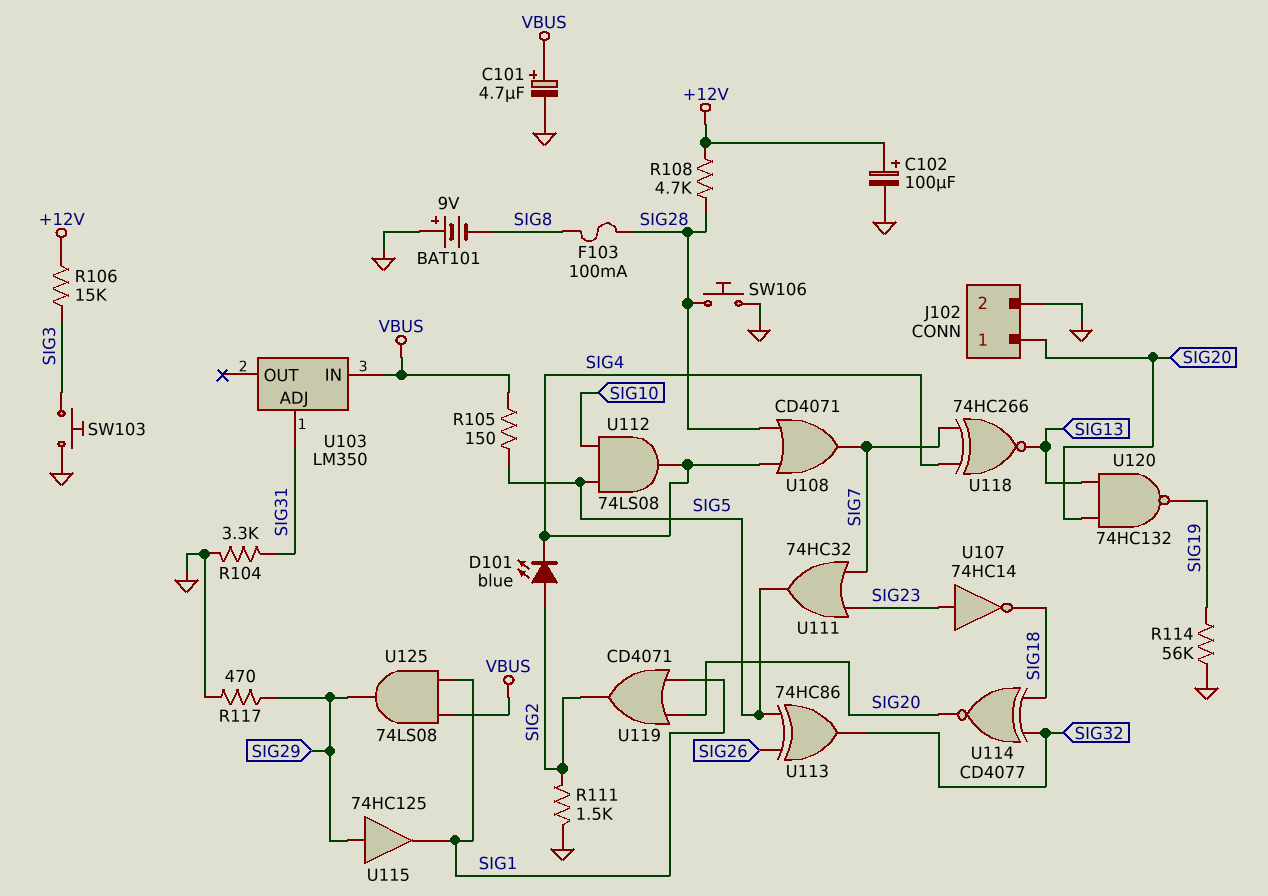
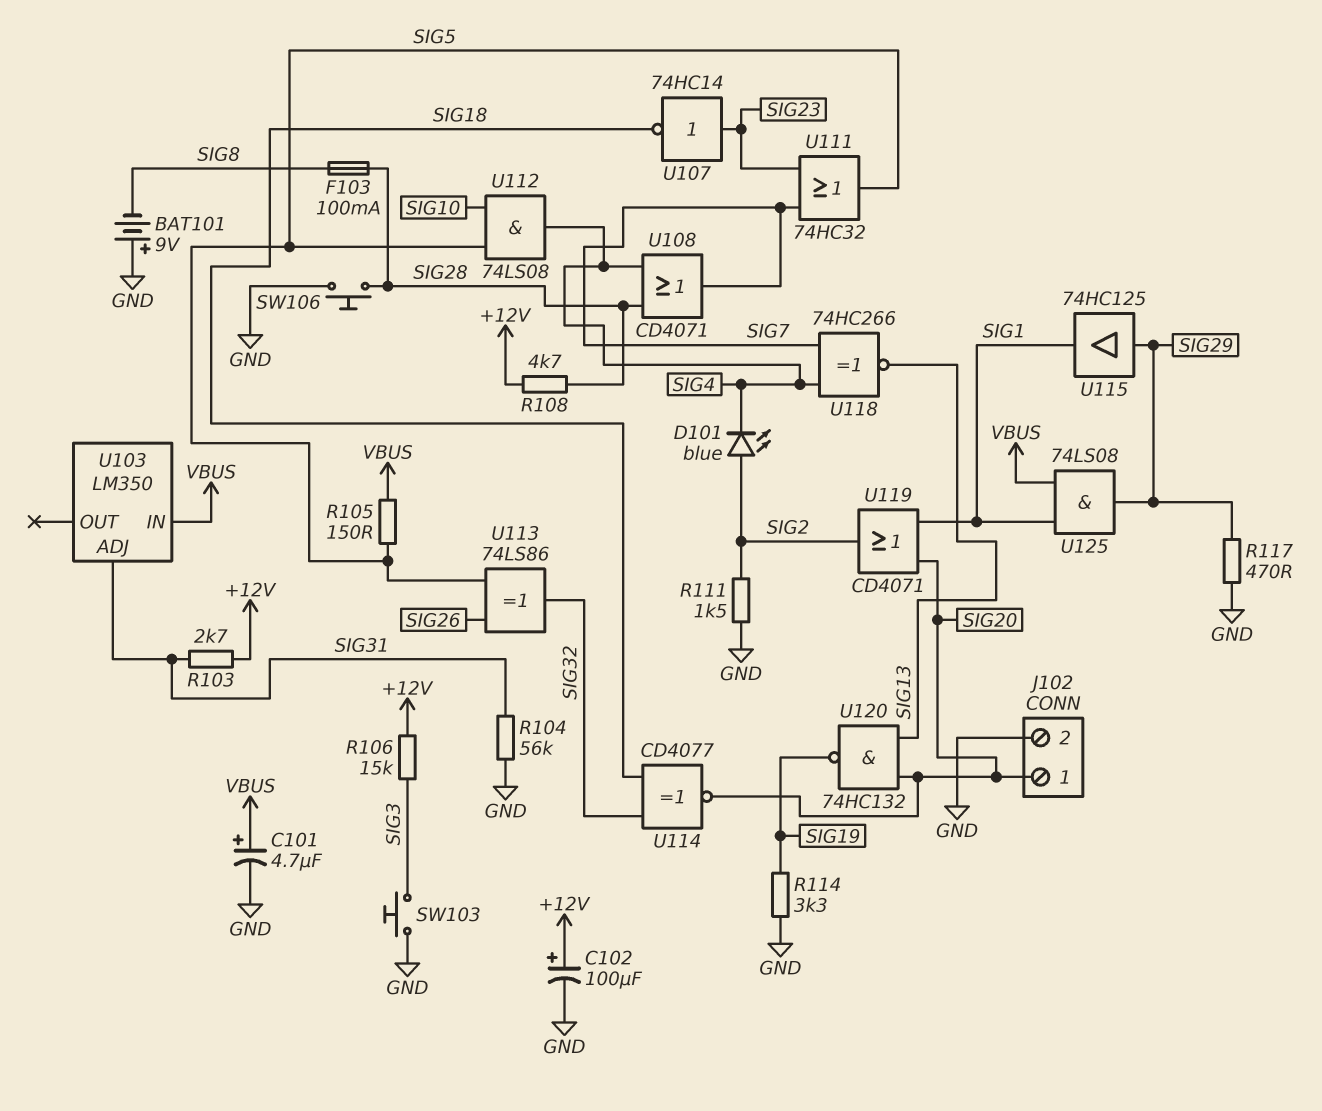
R103: none -> 2.7k (+12V, SIG31)
R104: 3.3k (GND, SIG31) -> 56k (GND, SIG31)
R114: 56k (GND, SIG19) -> 3.3k (GND, SIG19)
U113: XOR 74HC86 (in SIG5, in SIG26, out SIG32) -> XOR 74LS86 (in SIG5, in SIG26, out SIG32)

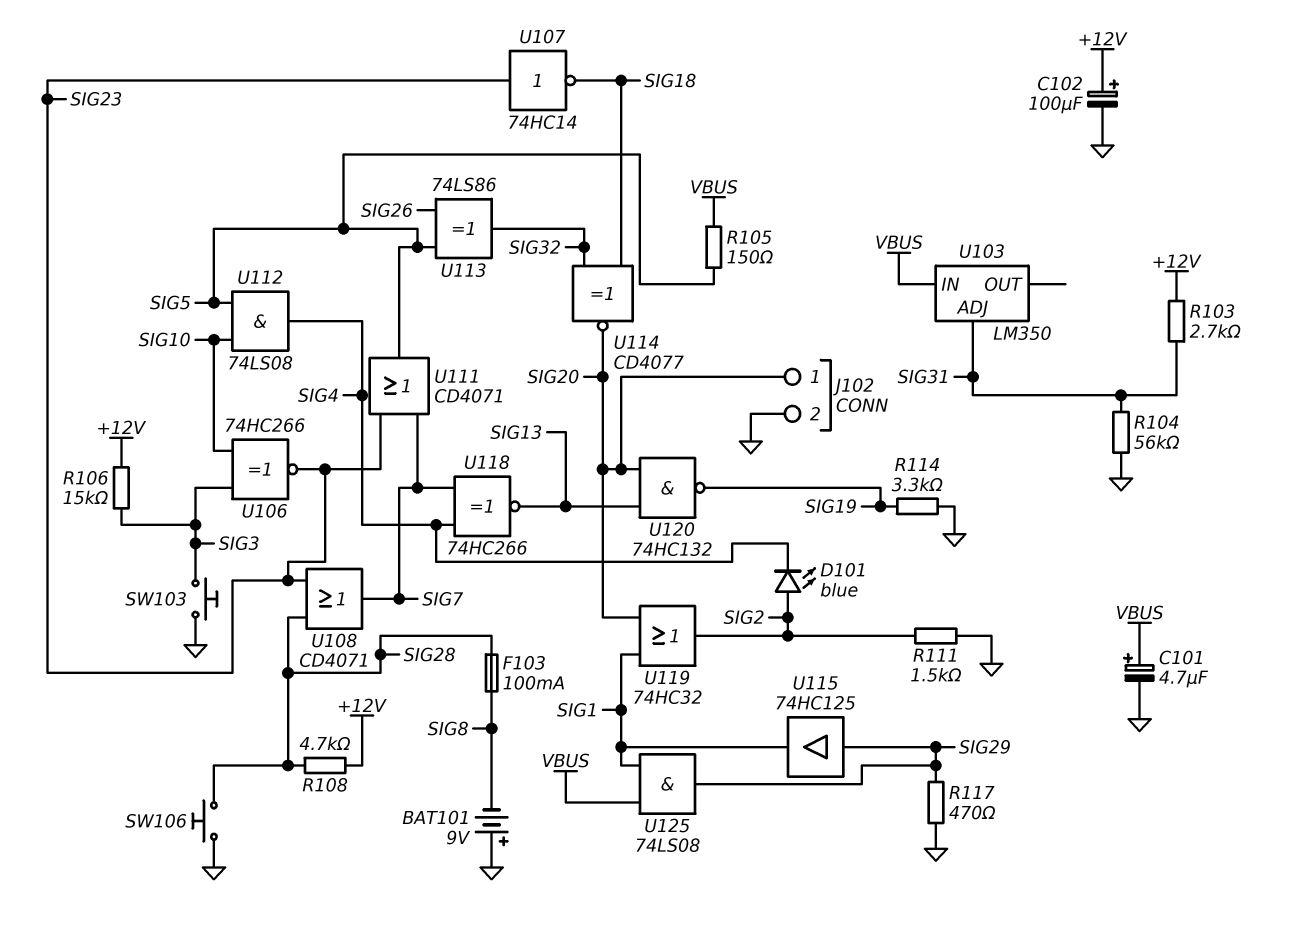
U106: none -> XNOR 74HC266 (in SIG3, in SIG10, out SIG23)
U108: OR CD4071 (in SIG4, in SIG28, out SIG7) -> OR CD4071 (in SIG23, in SIG28, out SIG7)
U111: OR 74HC32 (in SIG7, in SIG23, out SIG5) -> OR CD4071 (in SIG7, in SIG23, out SIG5)
U119: OR CD4071 (in SIG1, in SIG20, out SIG2) -> OR 74HC32 (in SIG1, in SIG20, out SIG2)

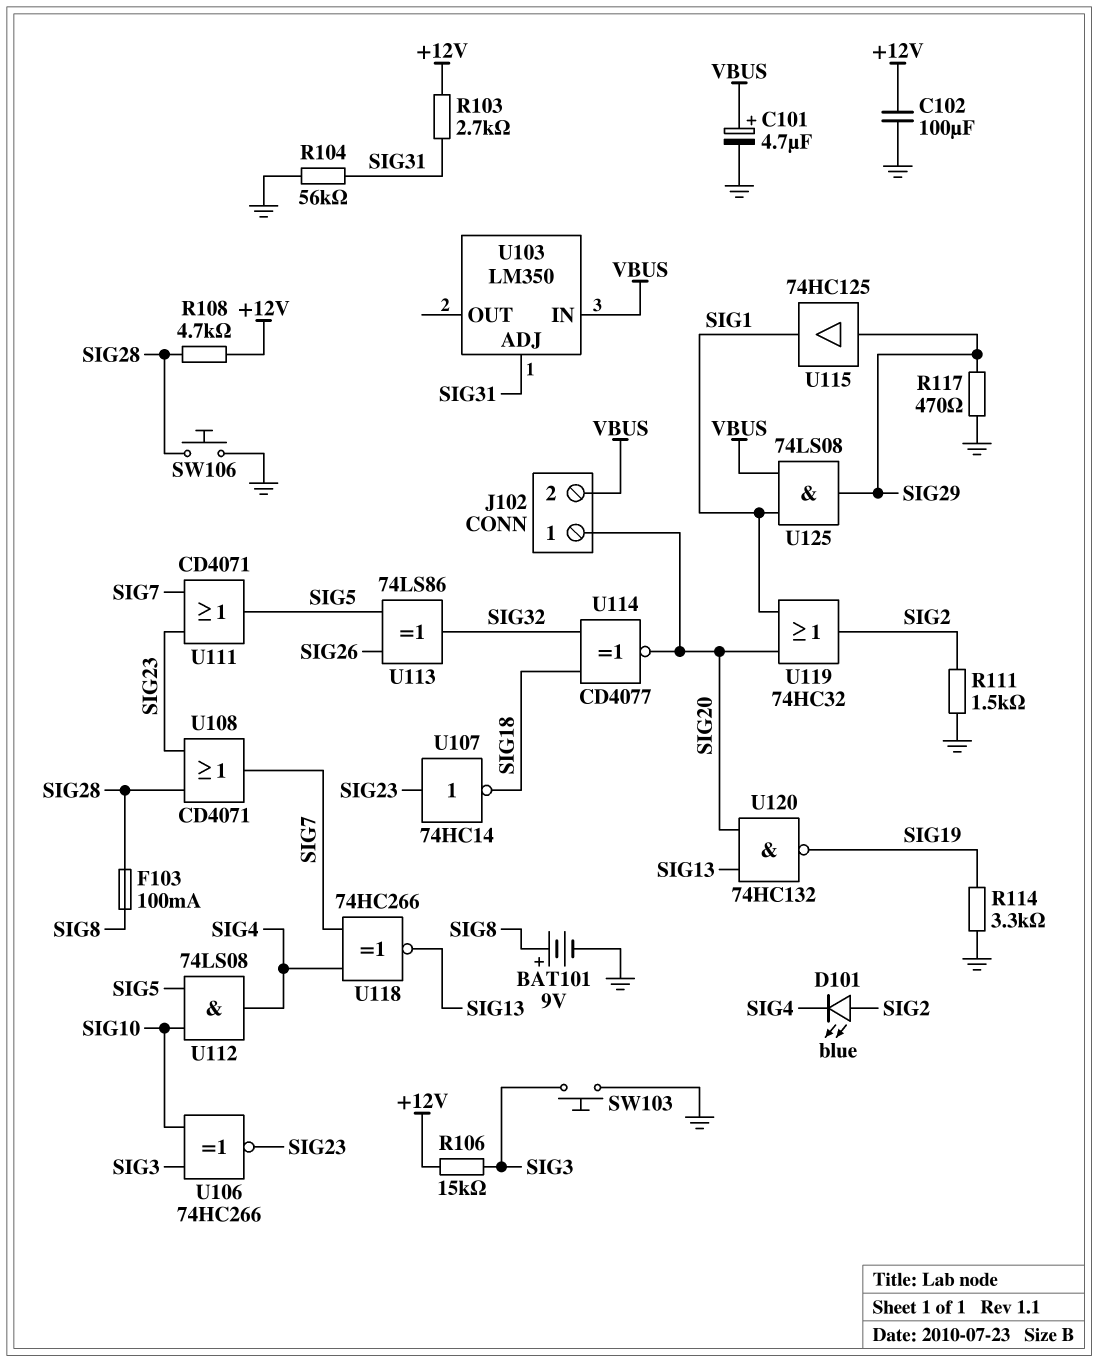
BAT101: 9V (plus GND, minus SIG8) -> 9V (plus SIG8, minus GND)
C102: 100uF (plus +12V, minus GND) -> 100uF (+12V, GND)
J102 pin 2: GND -> VBUS
R105: 150 (SIG5, VBUS) -> none

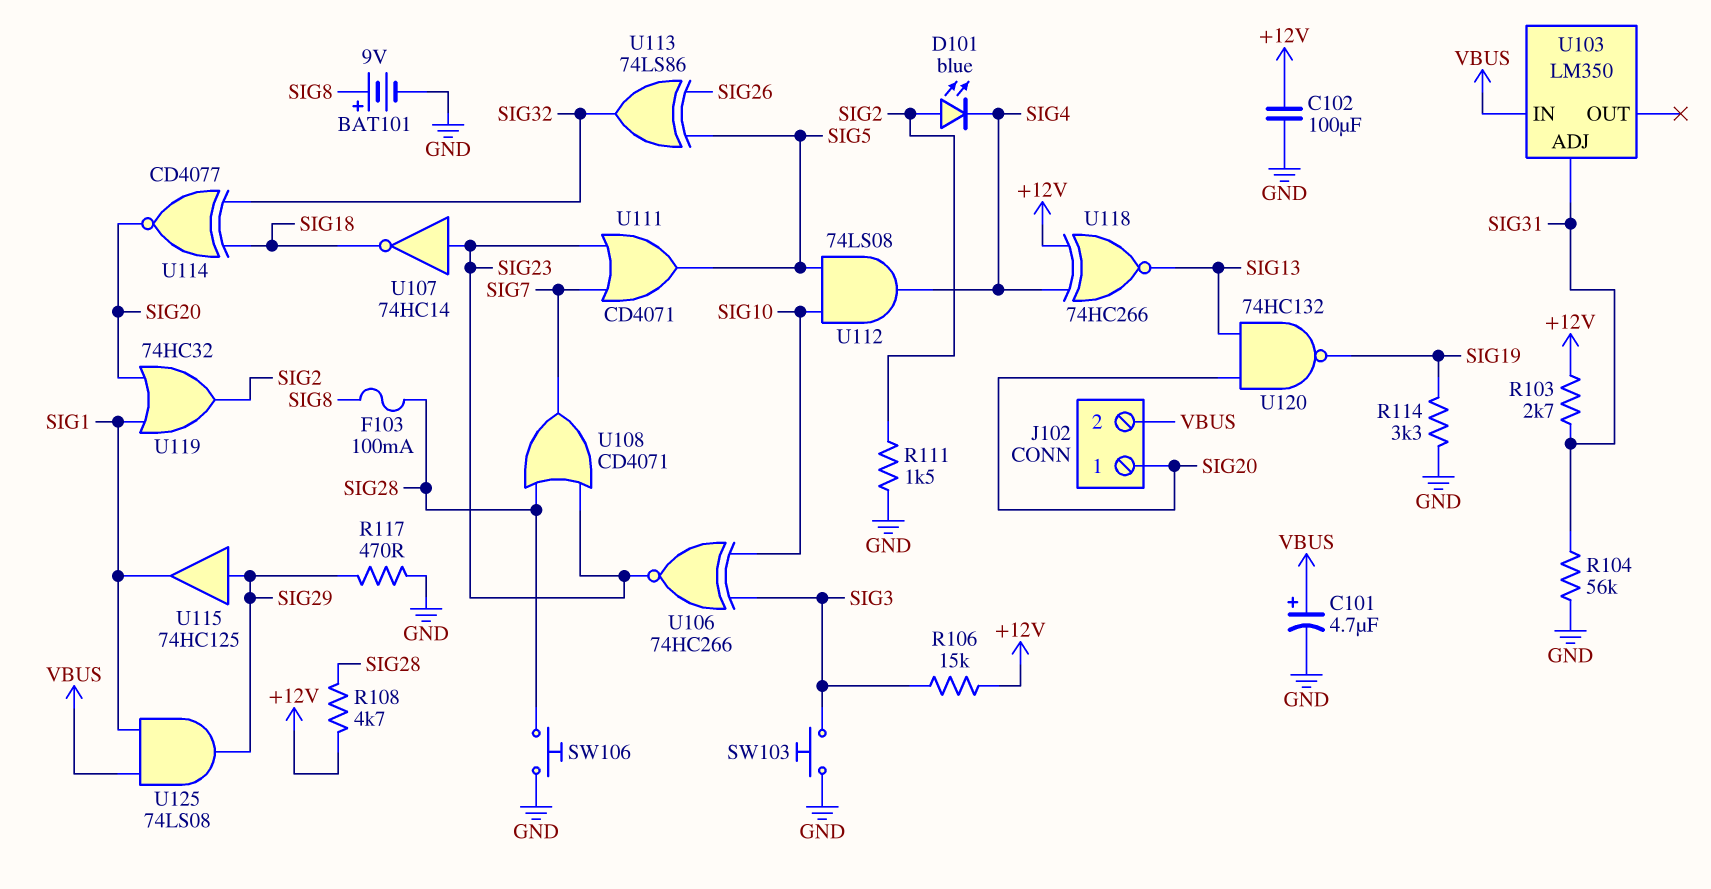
U118: XNOR 74HC266 (in SIG4, in SIG7, out SIG13) -> XNOR 74HC266 (in +12V, in SIG4, out SIG13)

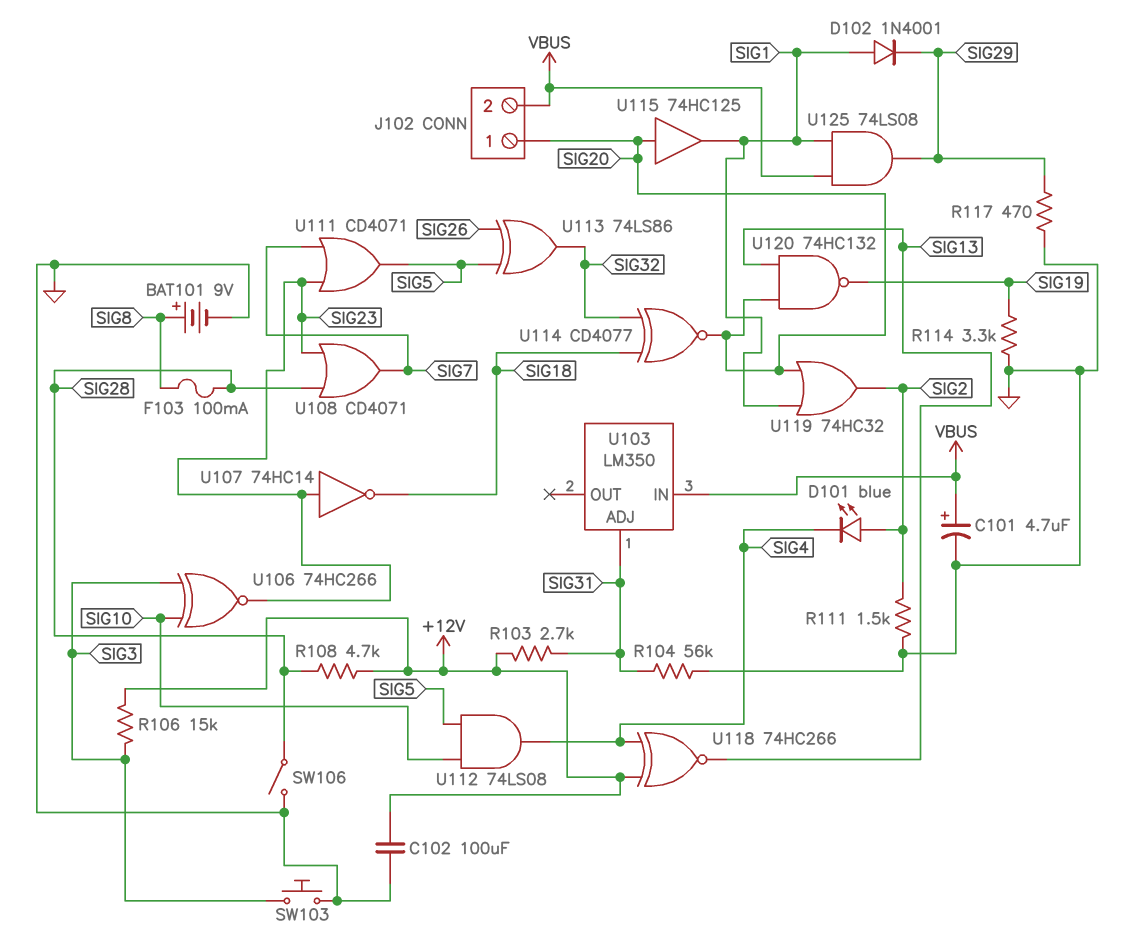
D102: none -> diode 1N4001 (A SIG1, K SIG29)
SW106: button (GND, SIG28) -> switch (GND, SIG28)
U115: buffer 74HC125 (in SIG29, out SIG1) -> buffer 74HC125 (in SIG20, out SIG1)

